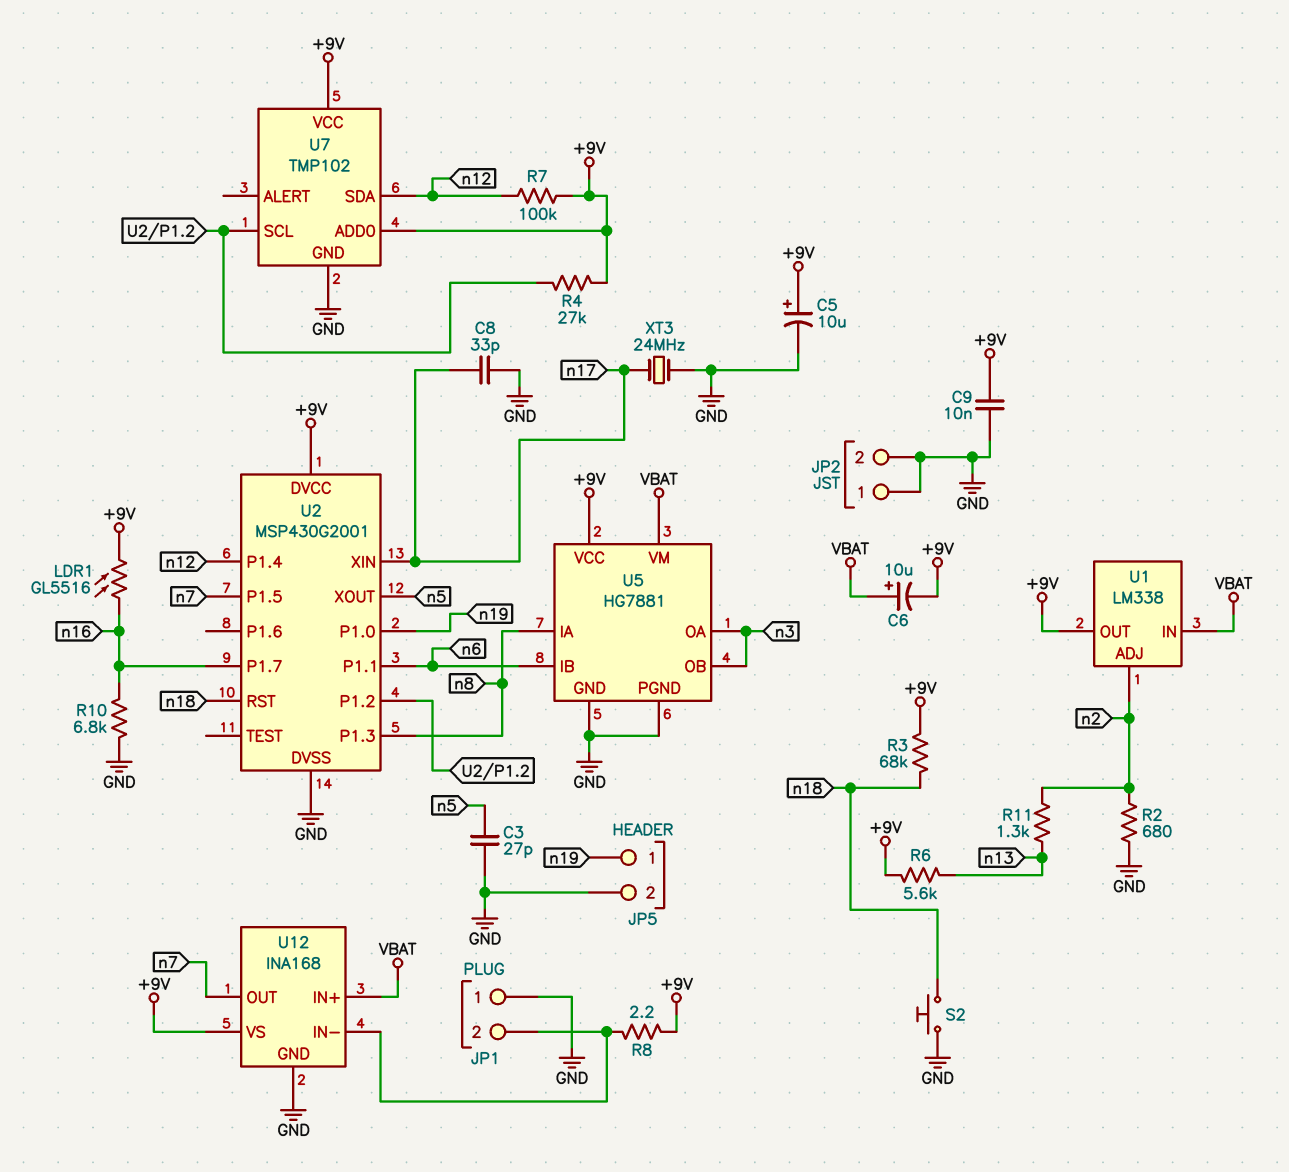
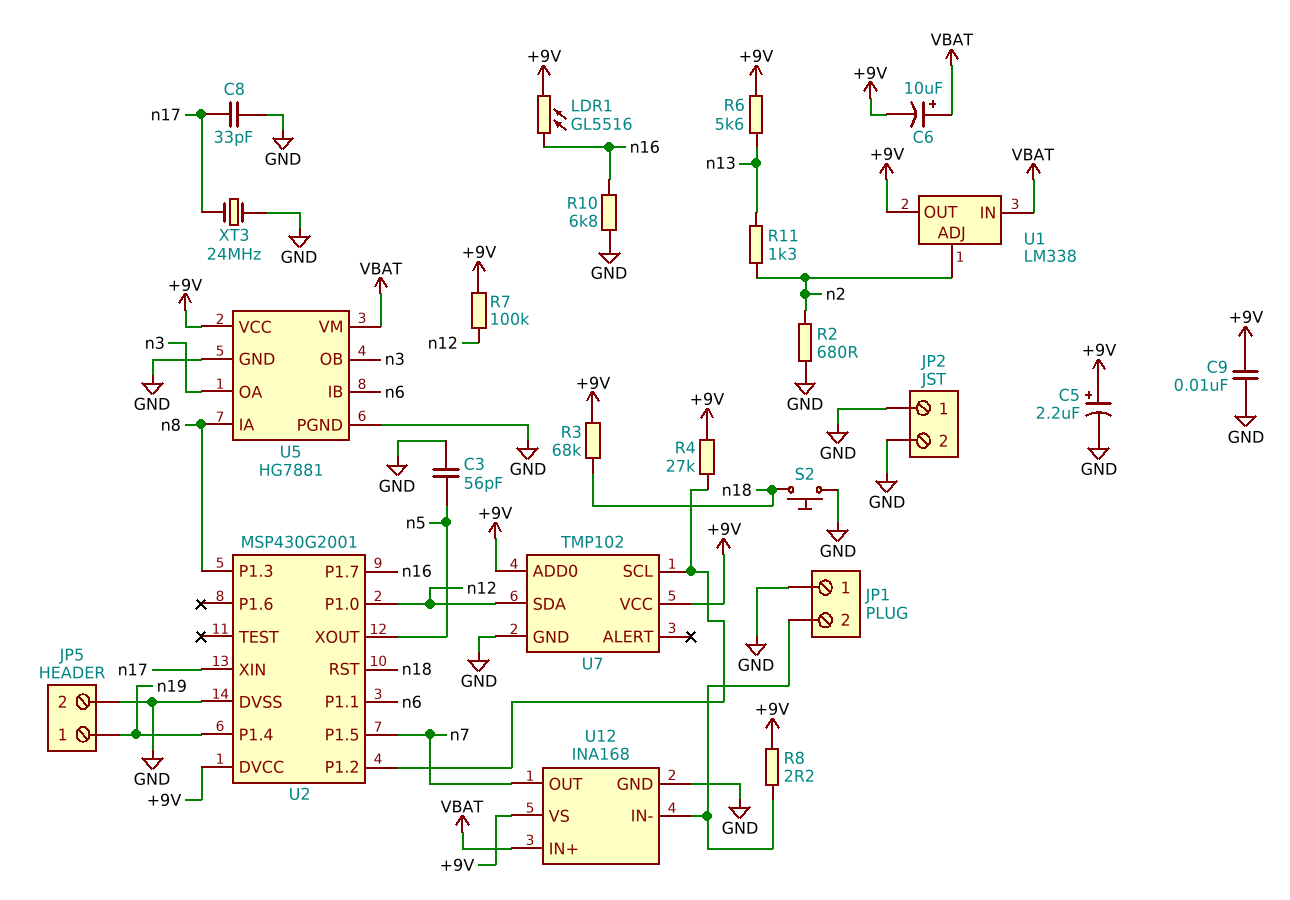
C3: 27pF (GND, n5) -> 56pF (GND, n5)
C5: 10uF (plus +9V, minus GND) -> 2.2uF (plus +9V, minus GND)
U2 pin P1.0: n19 -> n12
U2 pin P1.4: n12 -> n19

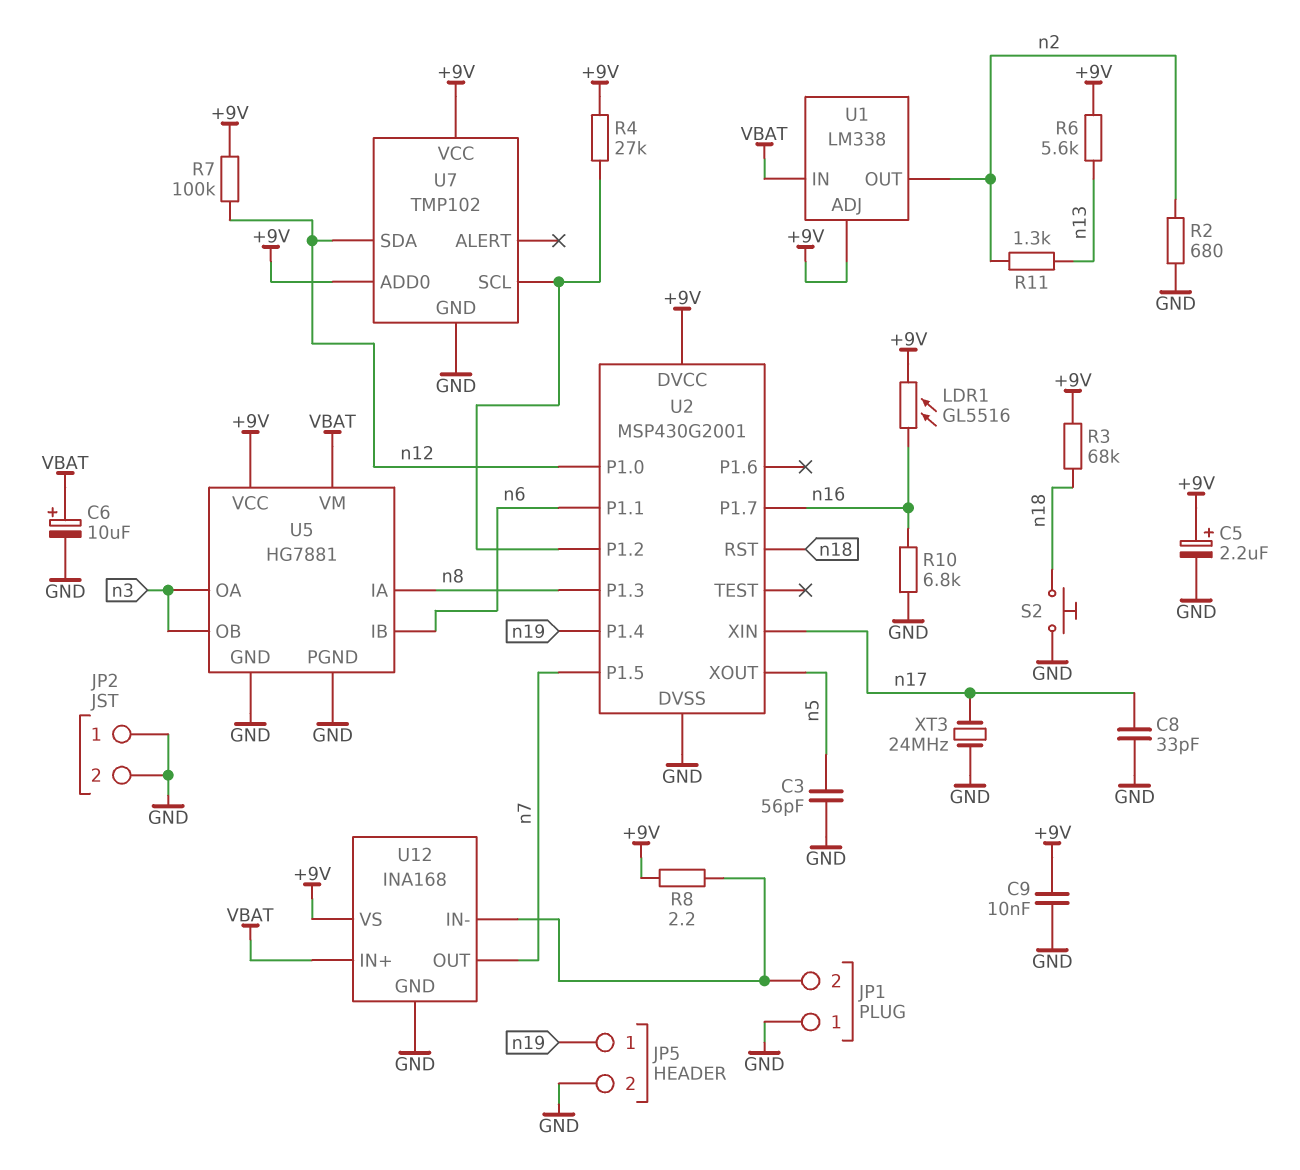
C6: 10uF (plus VBAT, minus +9V) -> 10uF (plus VBAT, minus GND)
U1 pin ADJ: n2 -> +9V
U1 pin OUT: +9V -> n2

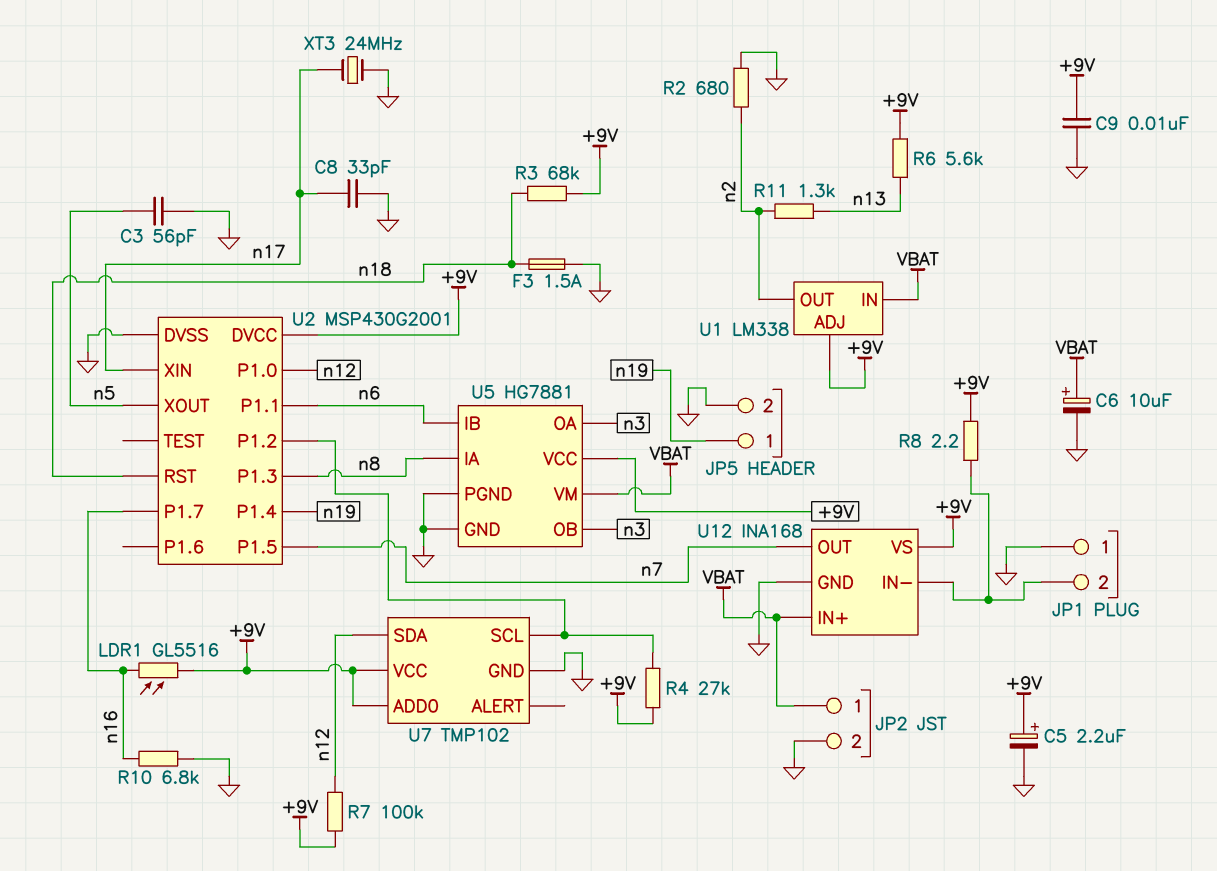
F3: none -> 1.5A (GND, n18)
JP2 pin 1: GND -> VBAT
S2: button (GND, n18) -> none

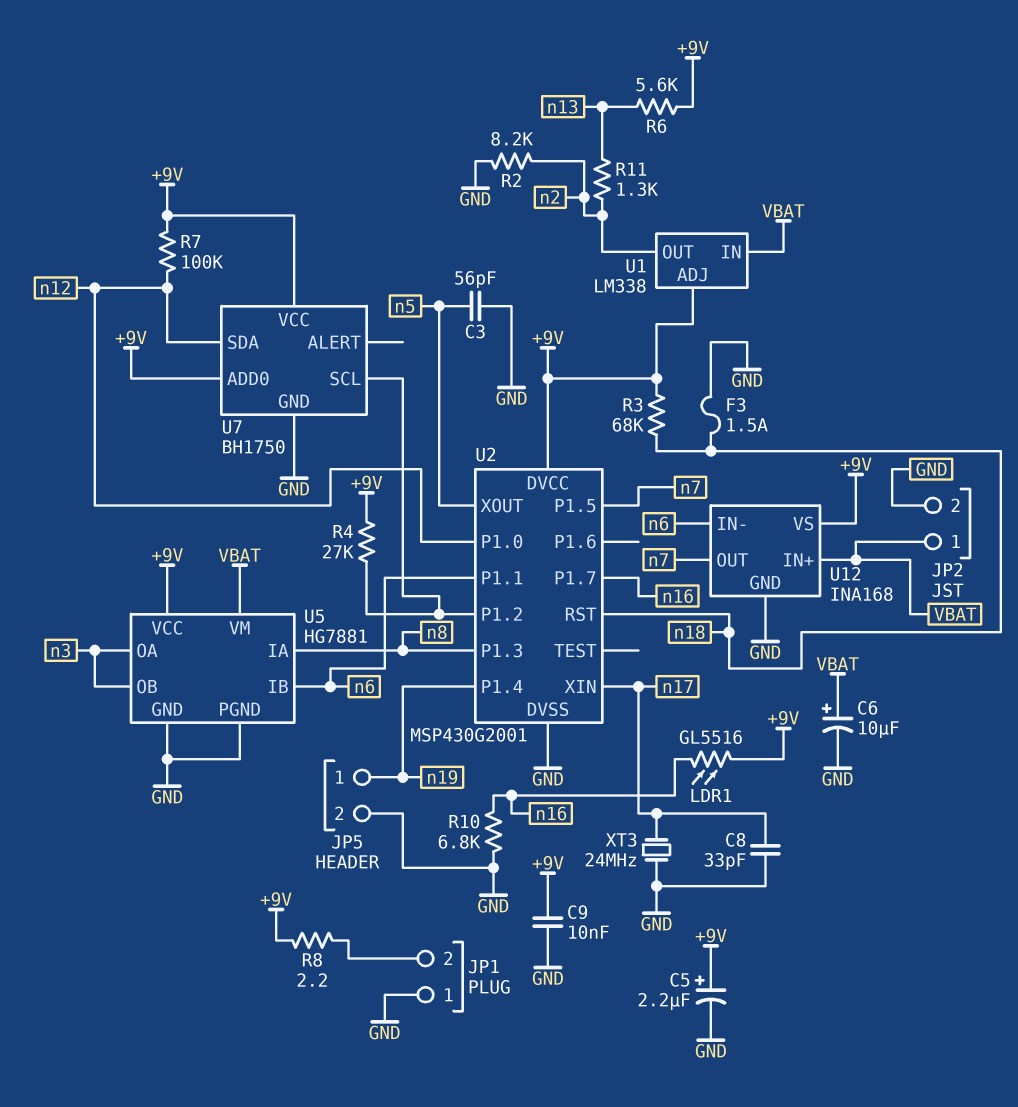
R2: 680 (GND, n2) -> 8.2k (GND, n2)
U7: TMP102 -> BH1750
U12 pin IN-: JP1/2 -> n6

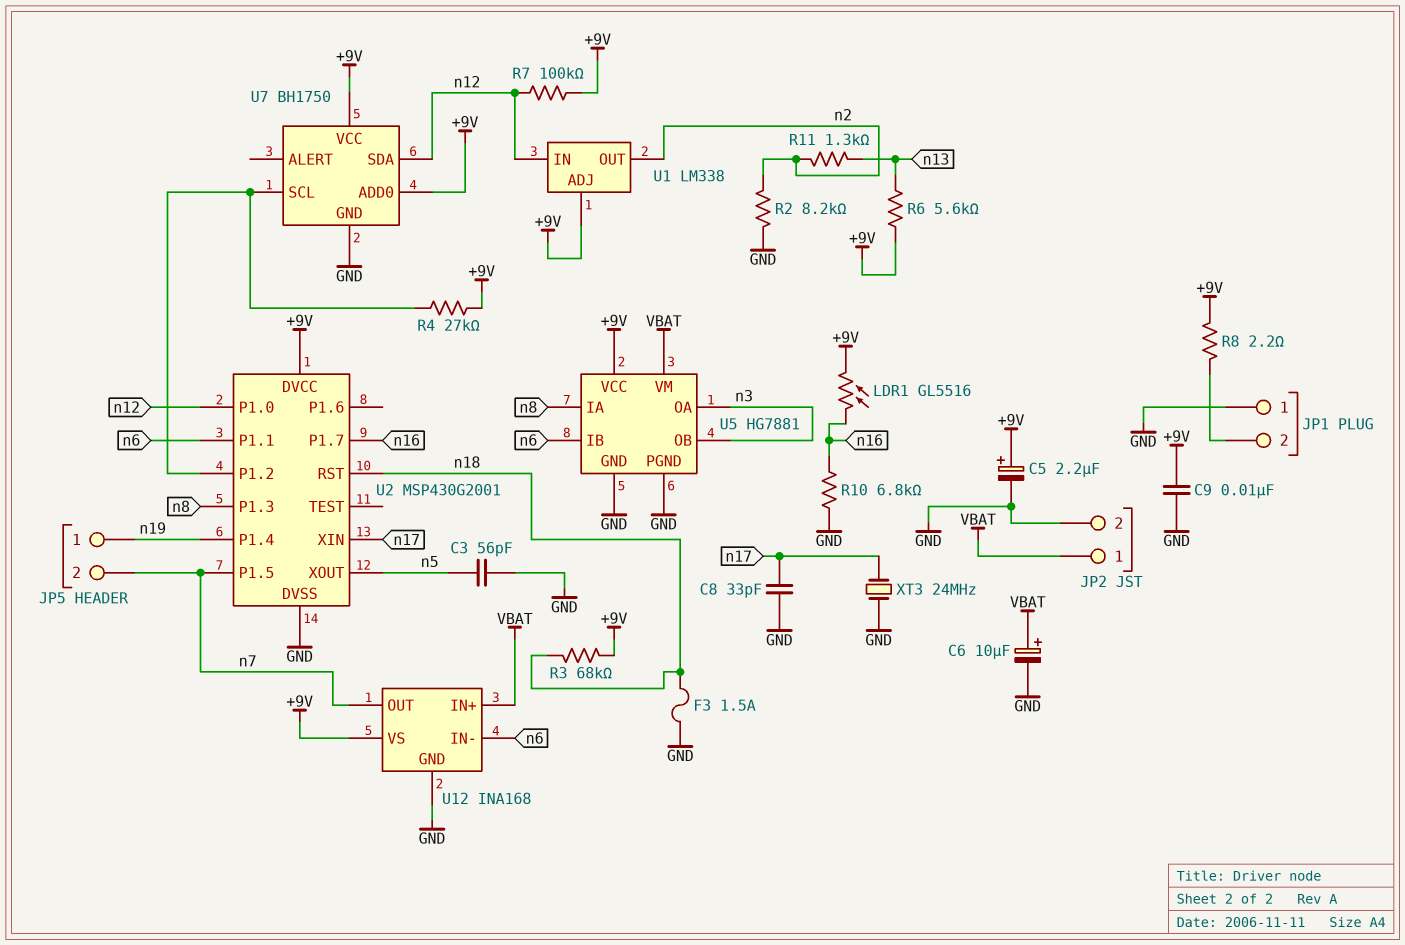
JP5 pin 2: GND -> n7
U1 pin IN: VBAT -> n12

